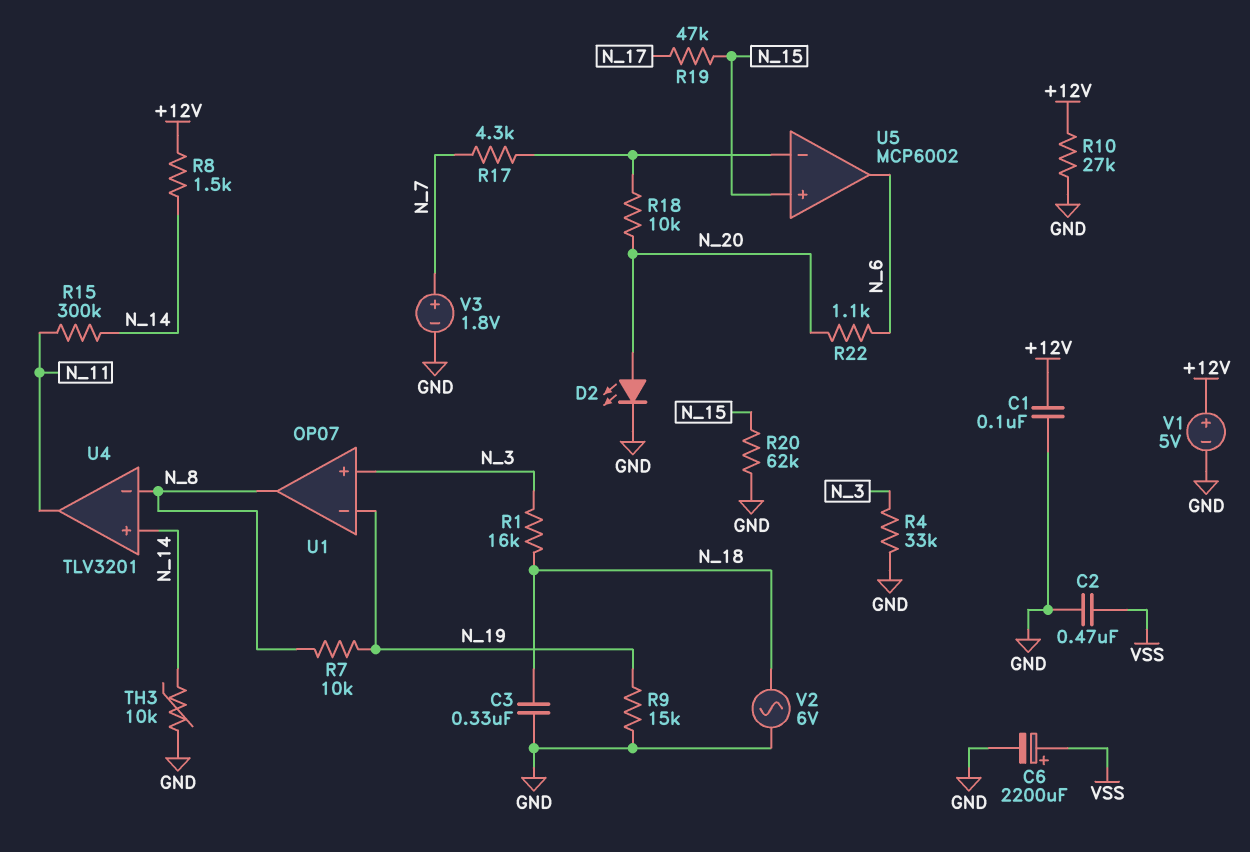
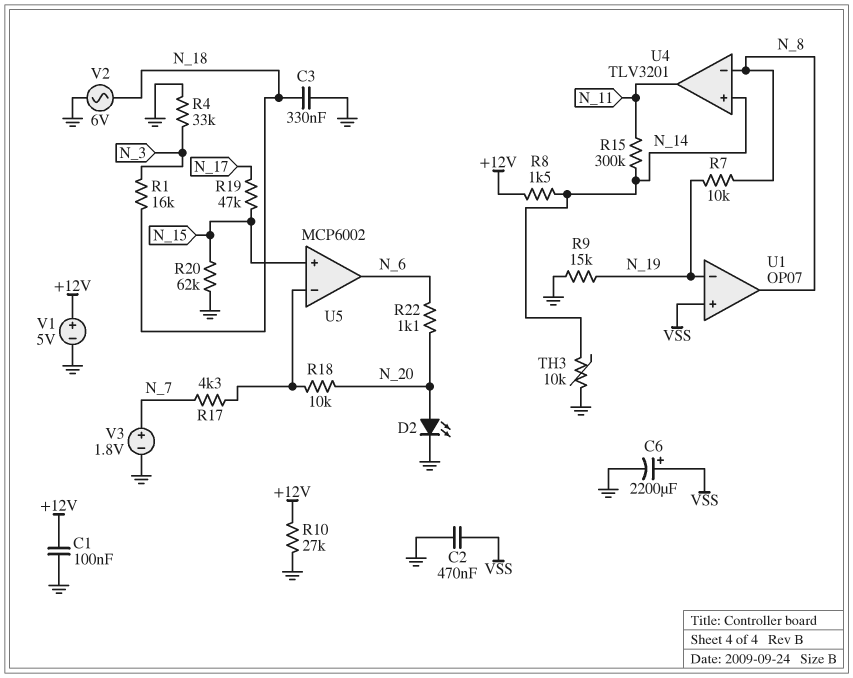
U1 pin in+: N_3 -> VSS

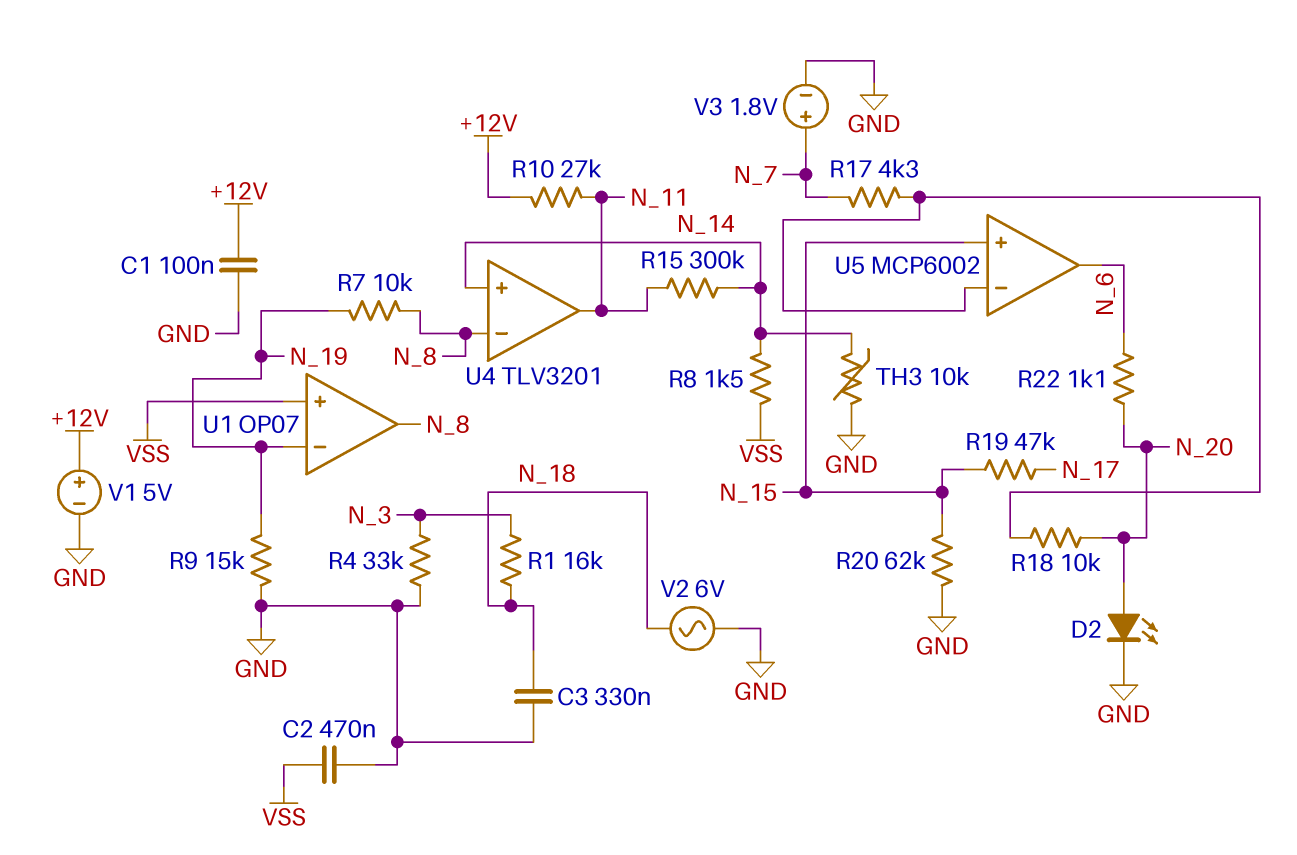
C6: 2200uF (plus VSS, minus GND) -> none
R8: 1.5k (+12V, N_14) -> 1.5k (N_14, VSS)
R10: 27k (+12V, GND) -> 27k (+12V, N_11)

